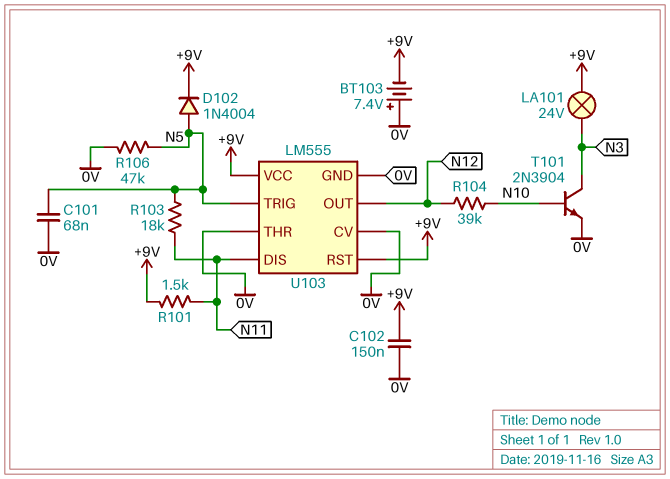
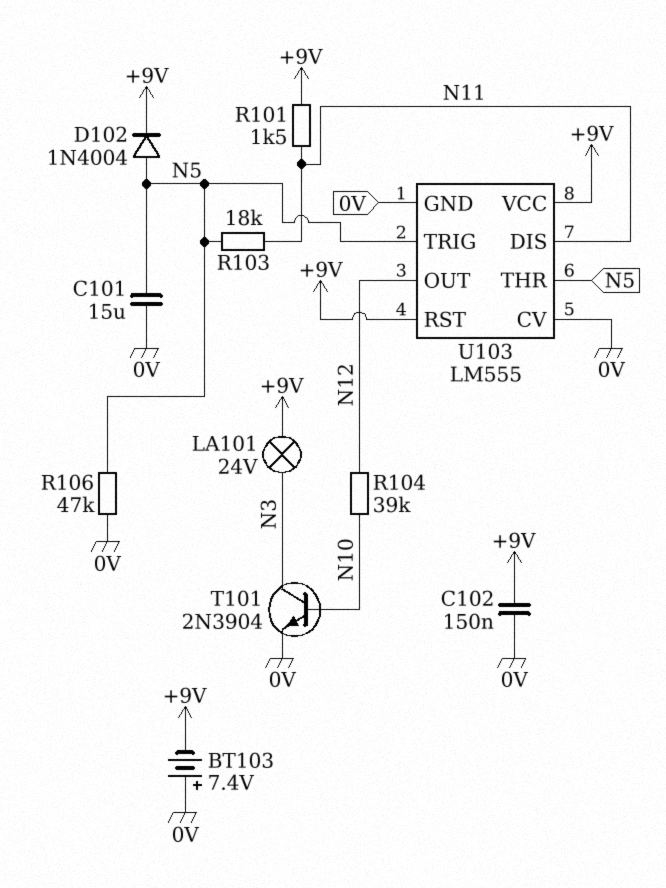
C101: 68nF (0V, N5) -> 15uF (0V, N5)
U103 pin THR: 0V -> N5

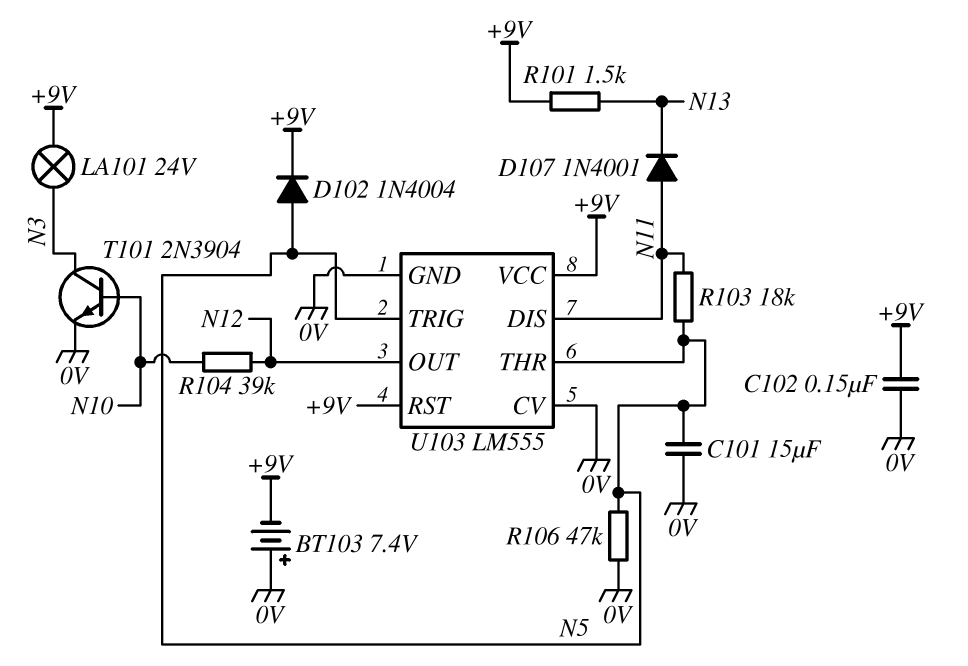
D107: none -> diode 1N4001 (A N11, K N13)
R101: 1.5k (+9V, N11) -> 1.5k (+9V, N13)

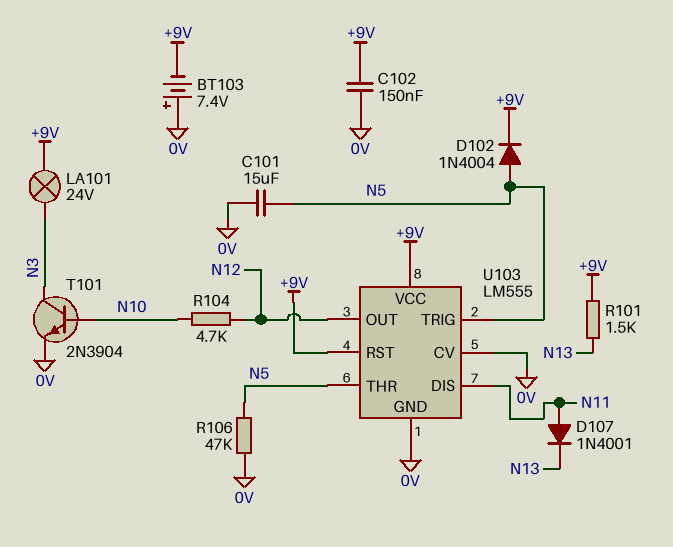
R103: 18k (N5, N11) -> none
R104: 39k (N10, N12) -> 4.7k (N10, N12)

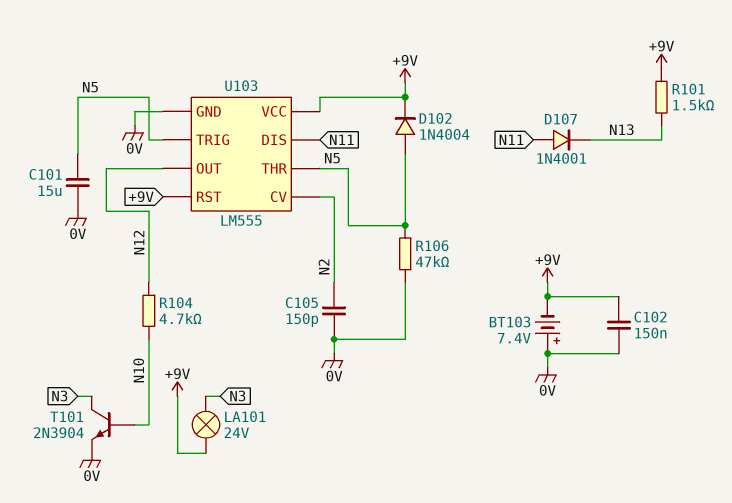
C105: none -> 150pF (0V, N2)
U103 pin CV: 0V -> N2

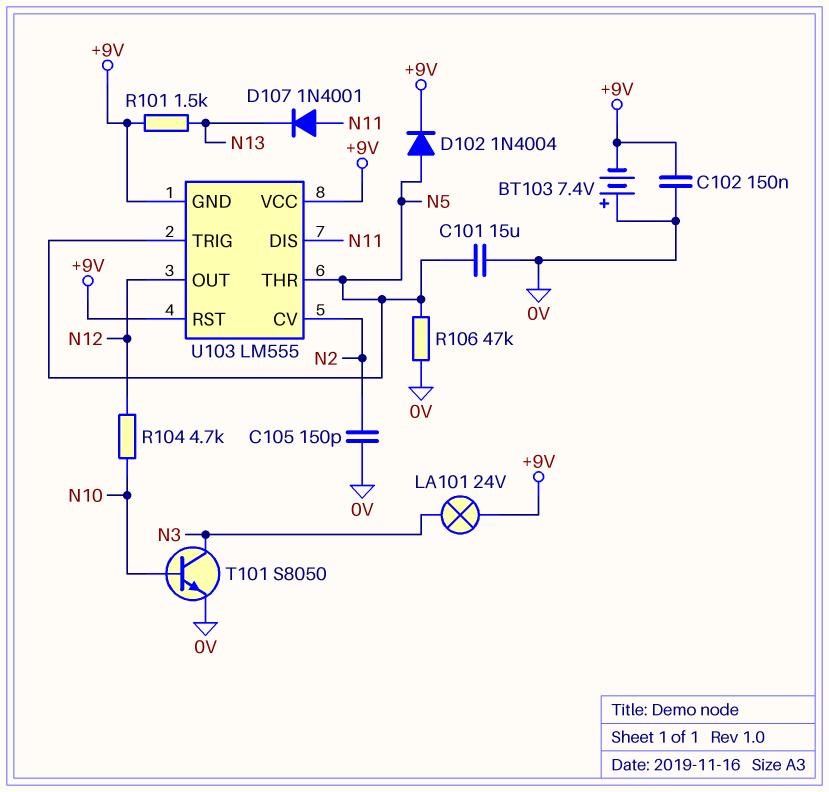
T101: NPN 2N3904 (B N10, C N3, E 0V) -> NPN S8050 (B N10, C N3, E 0V)
U103 pin GND: 0V -> +9V

